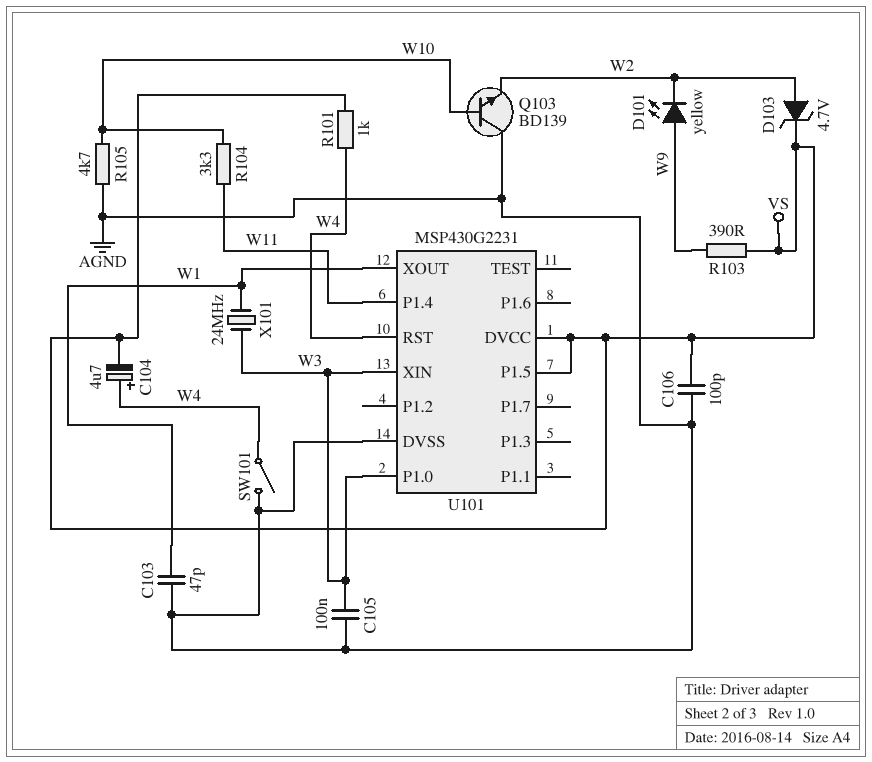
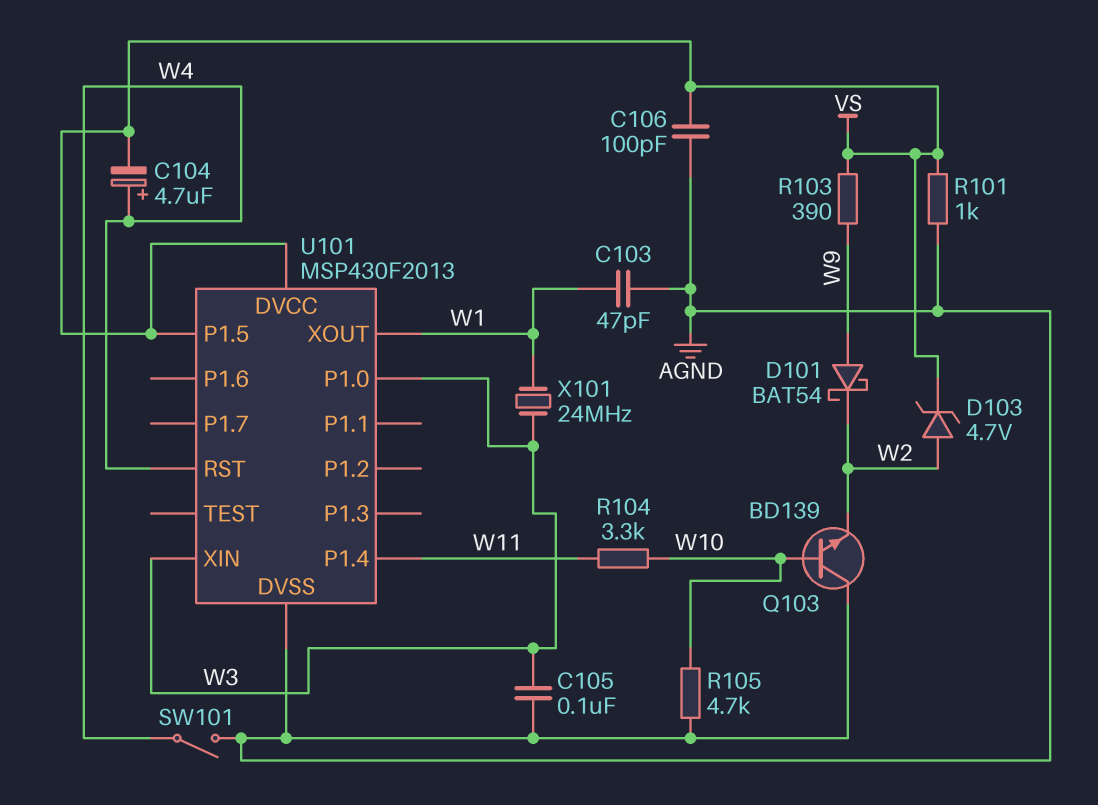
D101: LED yellow (A W9, K W2) -> schottky BAT54 (A W9, K W2)
R101: 1k (VS, W4) -> 1k (AGND, VS)
U101: MSP430G2231 -> MSP430F2013

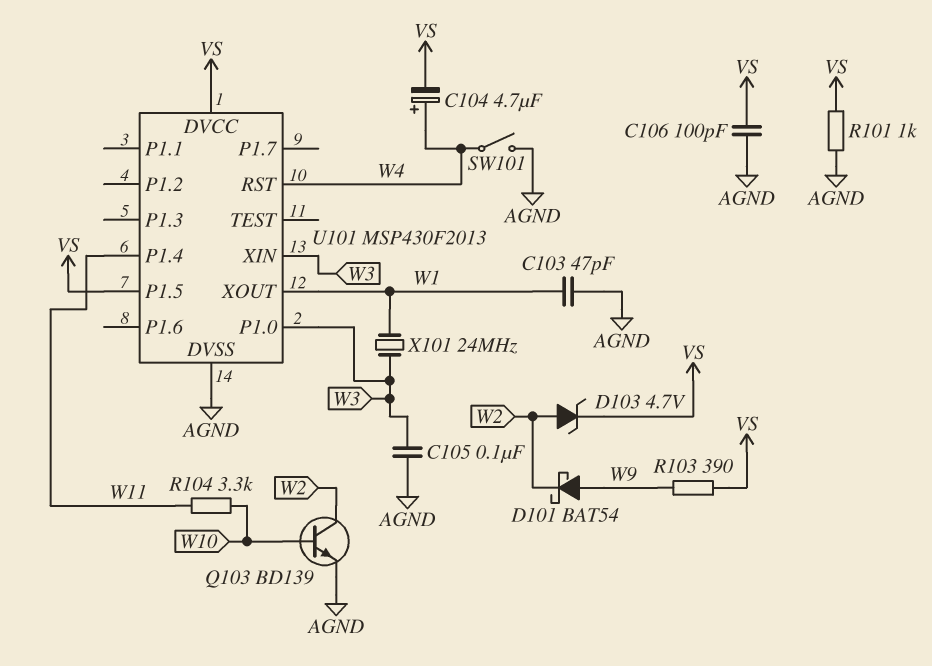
Q103: NPN BD139 (B W10, C AGND, E W2) -> NPN BD139 (B W10, C W2, E AGND)
R105: 4.7k (AGND, W10) -> none

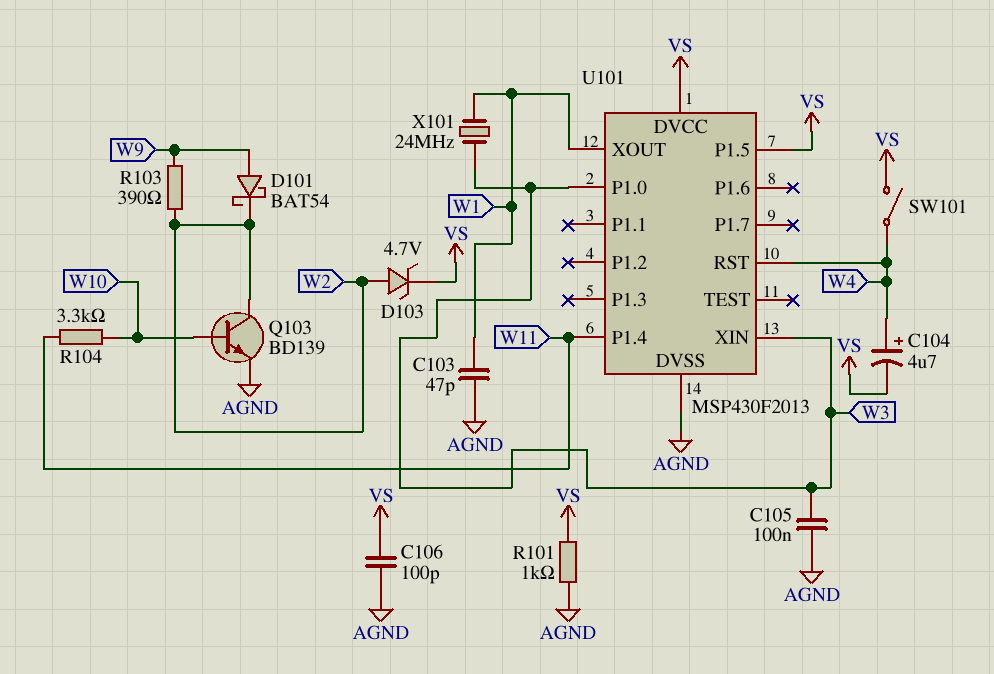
R103: 390 (VS, W9) -> 390 (W2, W9)
SW101: switch (AGND, W4) -> switch (VS, W4)

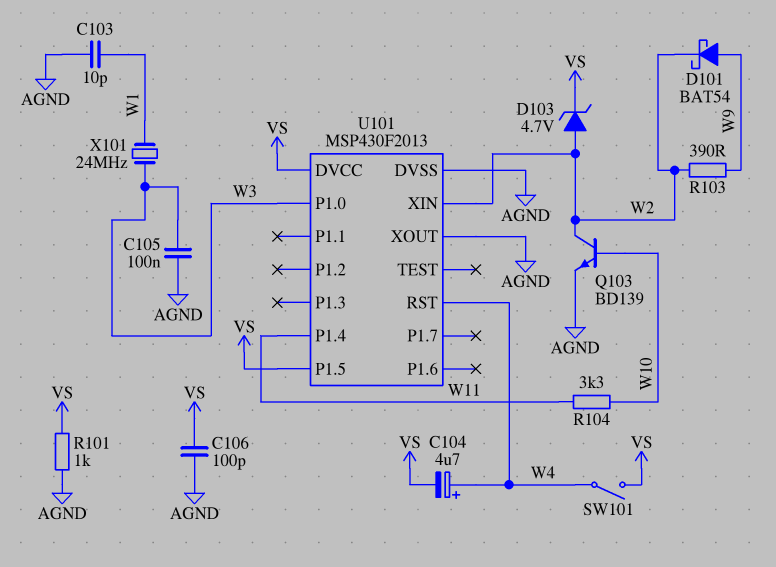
C103: 47pF (AGND, W1) -> 10pF (AGND, W1)
U101 pin XIN: W3 -> W2
U101 pin XOUT: W1 -> AGND

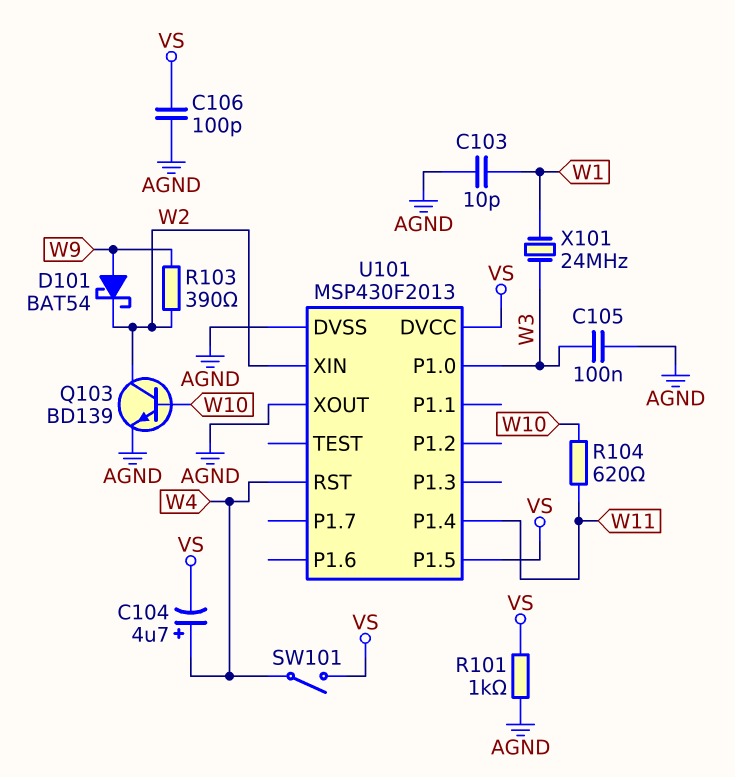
D103: zener 4.7V (A W2, K VS) -> none
R104: 3.3k (W10, W11) -> 620 (W10, W11)

